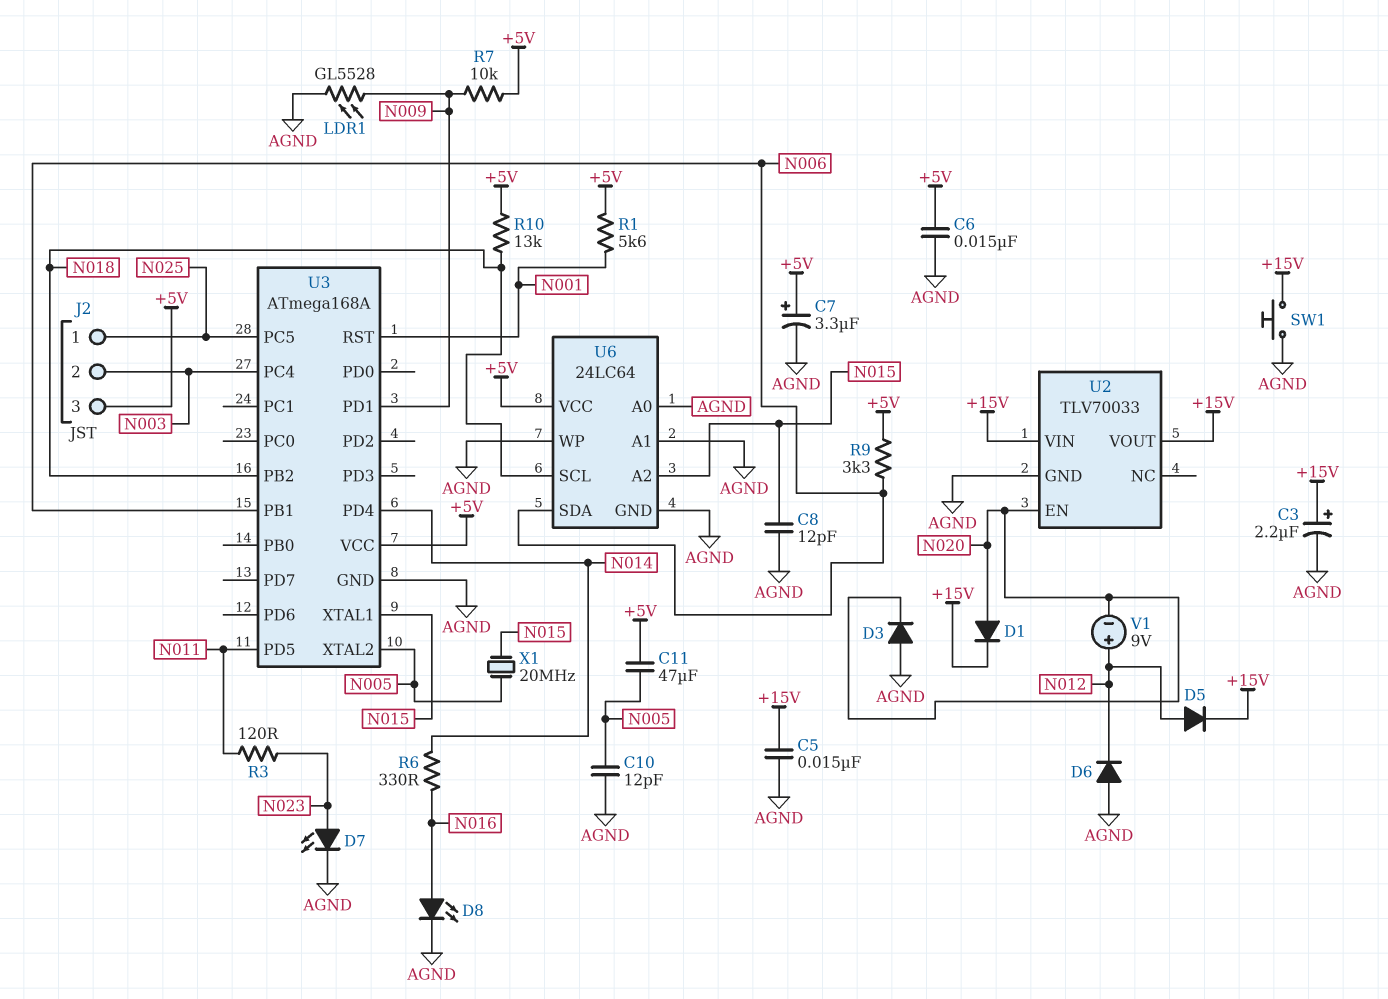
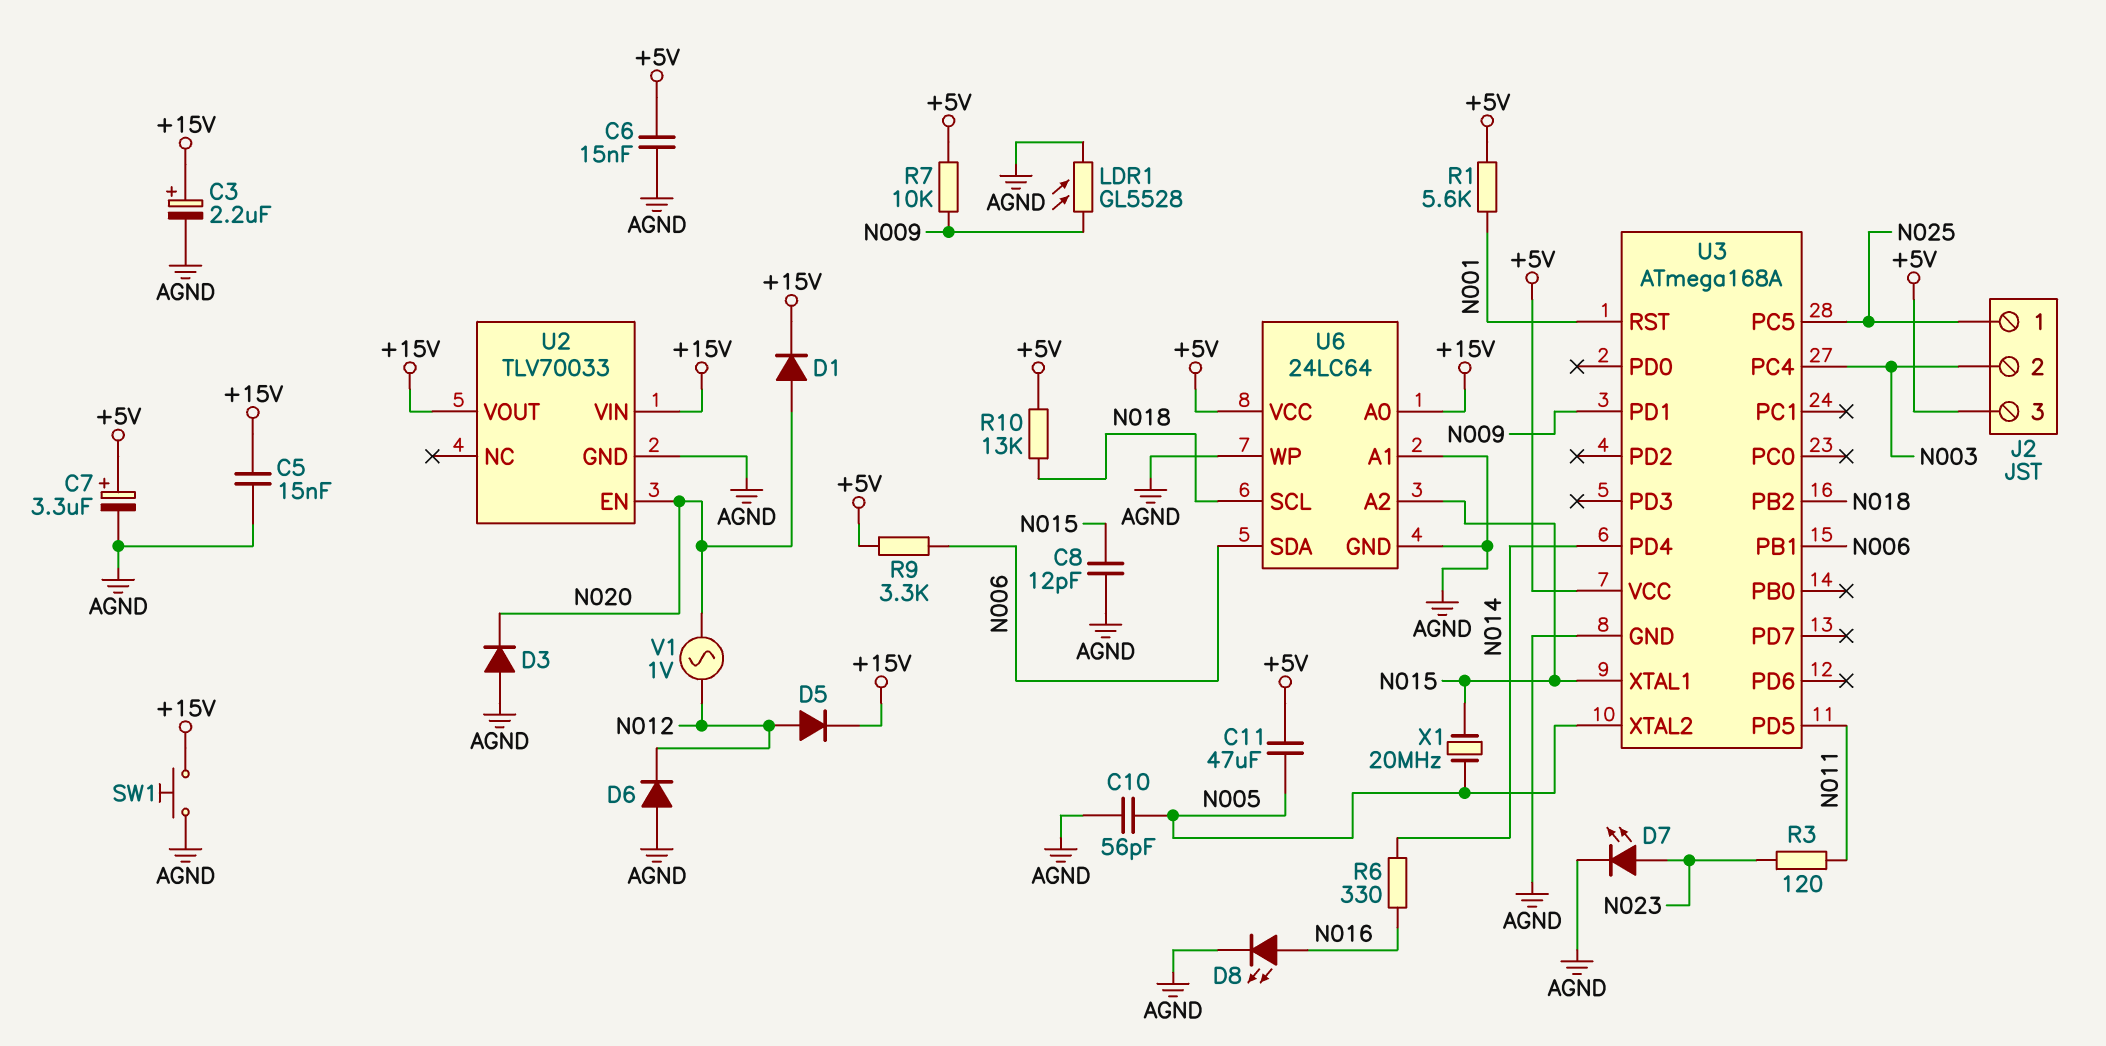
C10: 12pF (AGND, N005) -> 56pF (AGND, N005)
U6 pin A0: AGND -> +15V
V1: 9V (plus N012, minus N020) -> AC 1V (N012, N020)

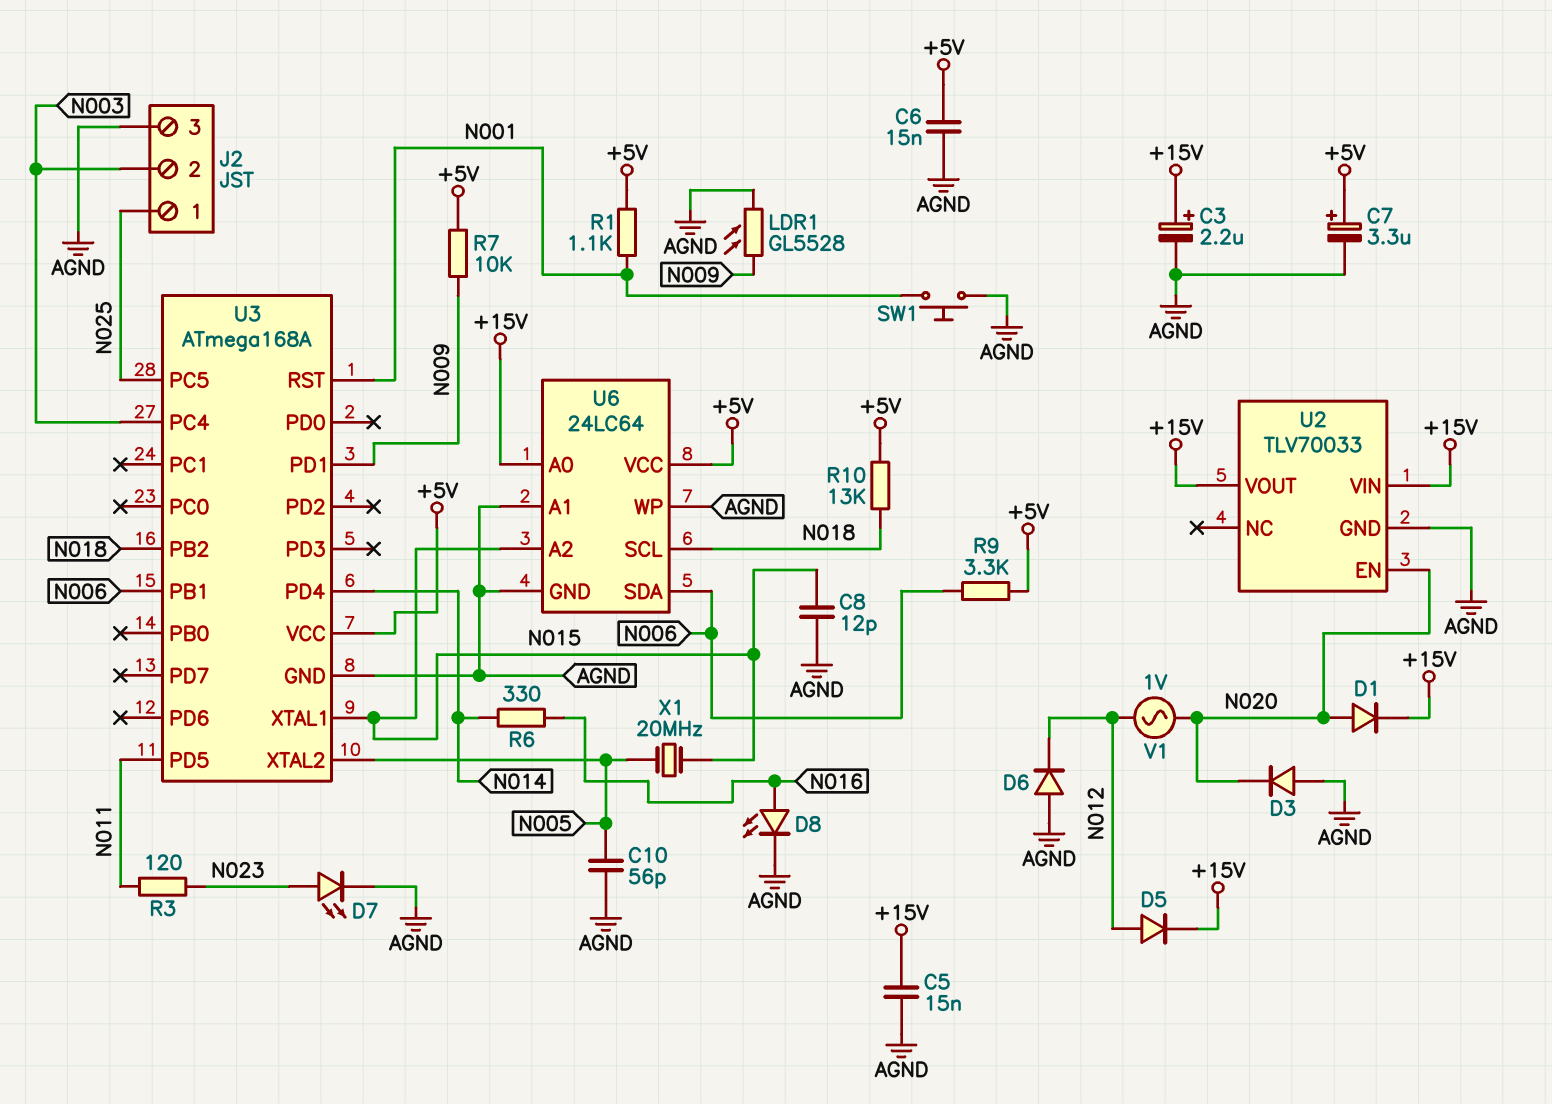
C11: 47uF (+5V, N005) -> none
J2 pin 3: +5V -> AGND
R1: 5.6k (+5V, N001) -> 1.1k (+5V, N001)
SW1: button (+15V, AGND) -> button (AGND, N001)

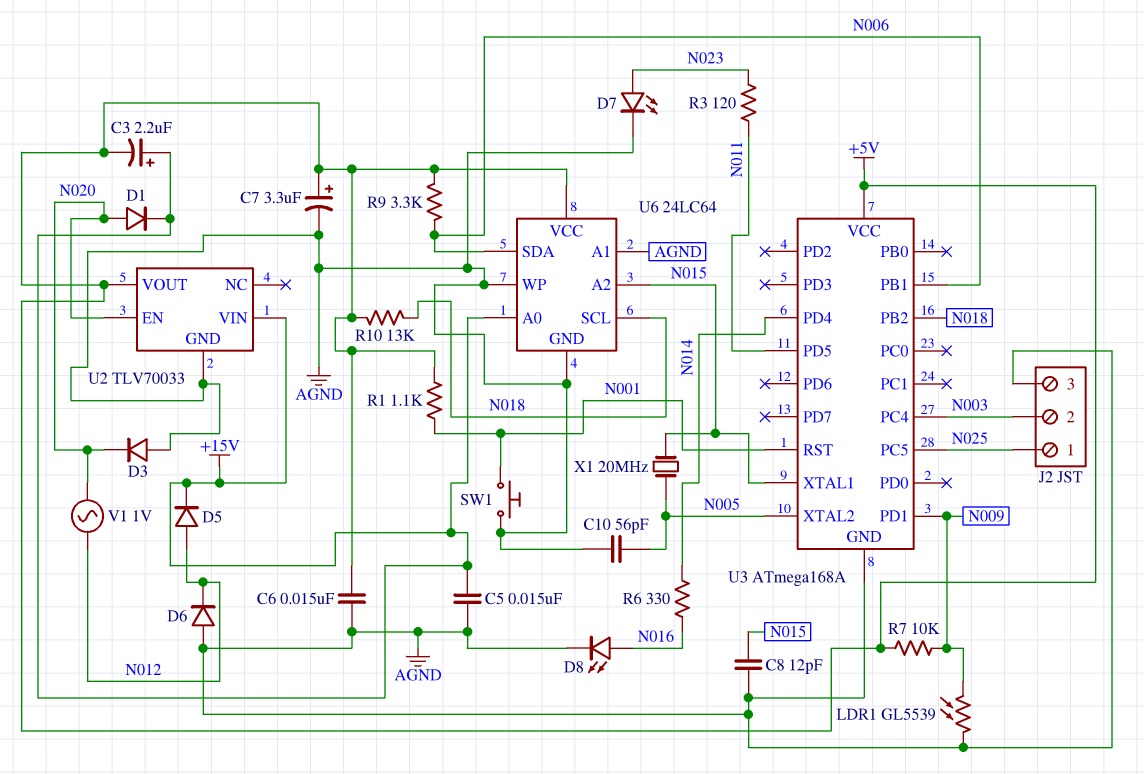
C3: 2.2uF (plus +15V, minus AGND) -> 2.2uF (plus +15V, minus +5V)
LDR1: GL5528 (AGND, N009) -> GL5539 (AGND, N009)
U2 pin VOUT: +15V -> +5V

